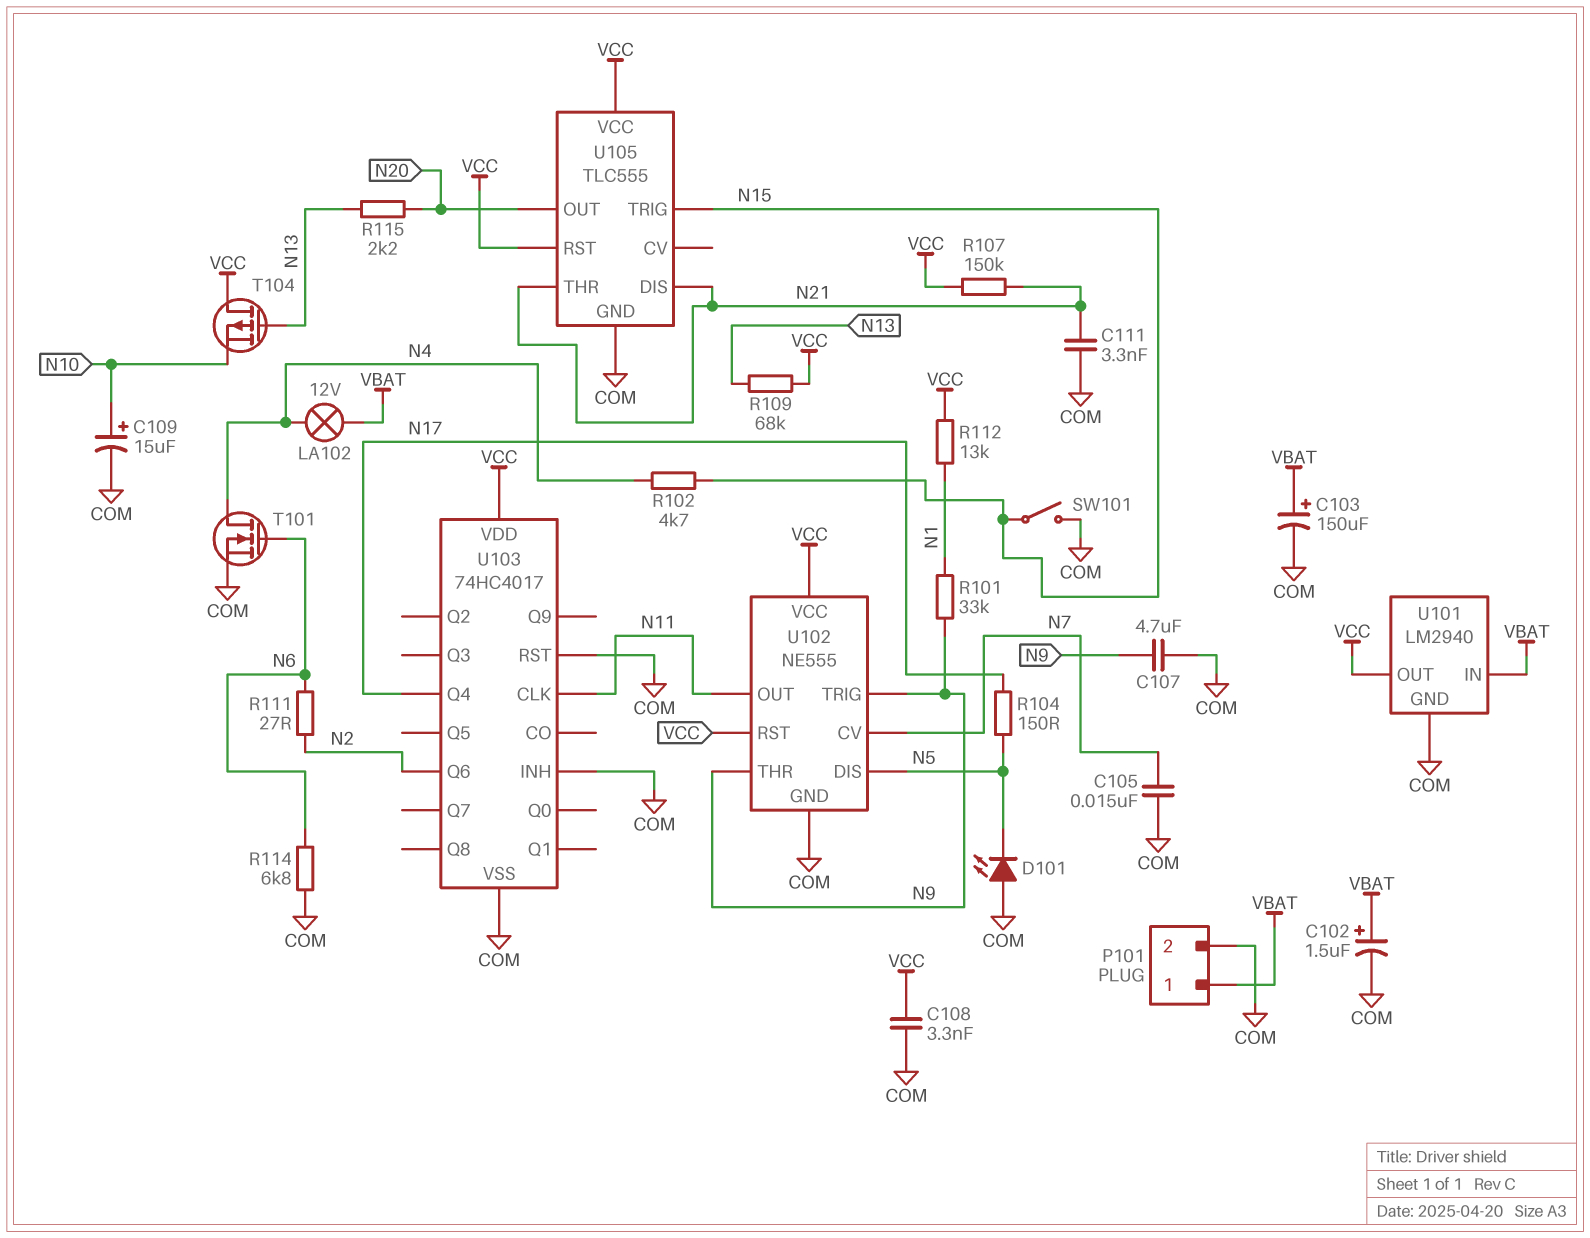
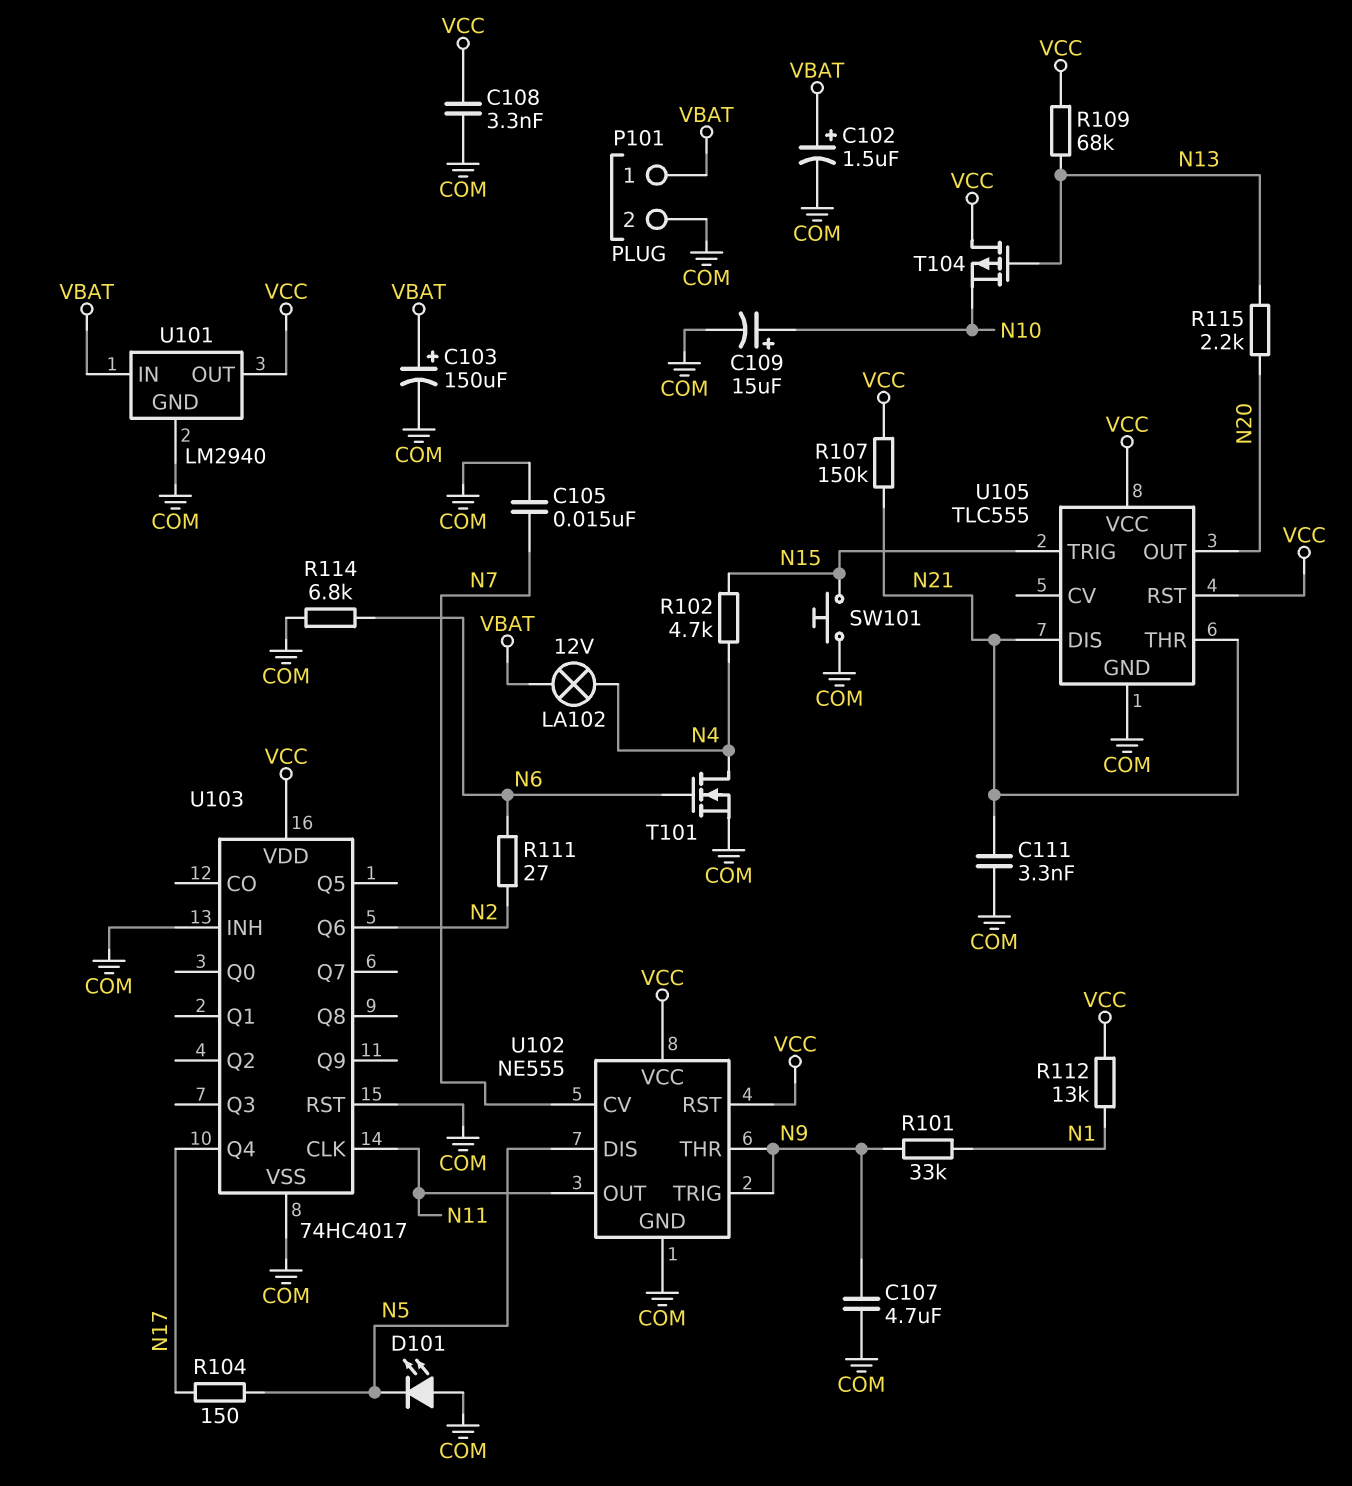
SW101: switch (COM, N15) -> button (COM, N15)

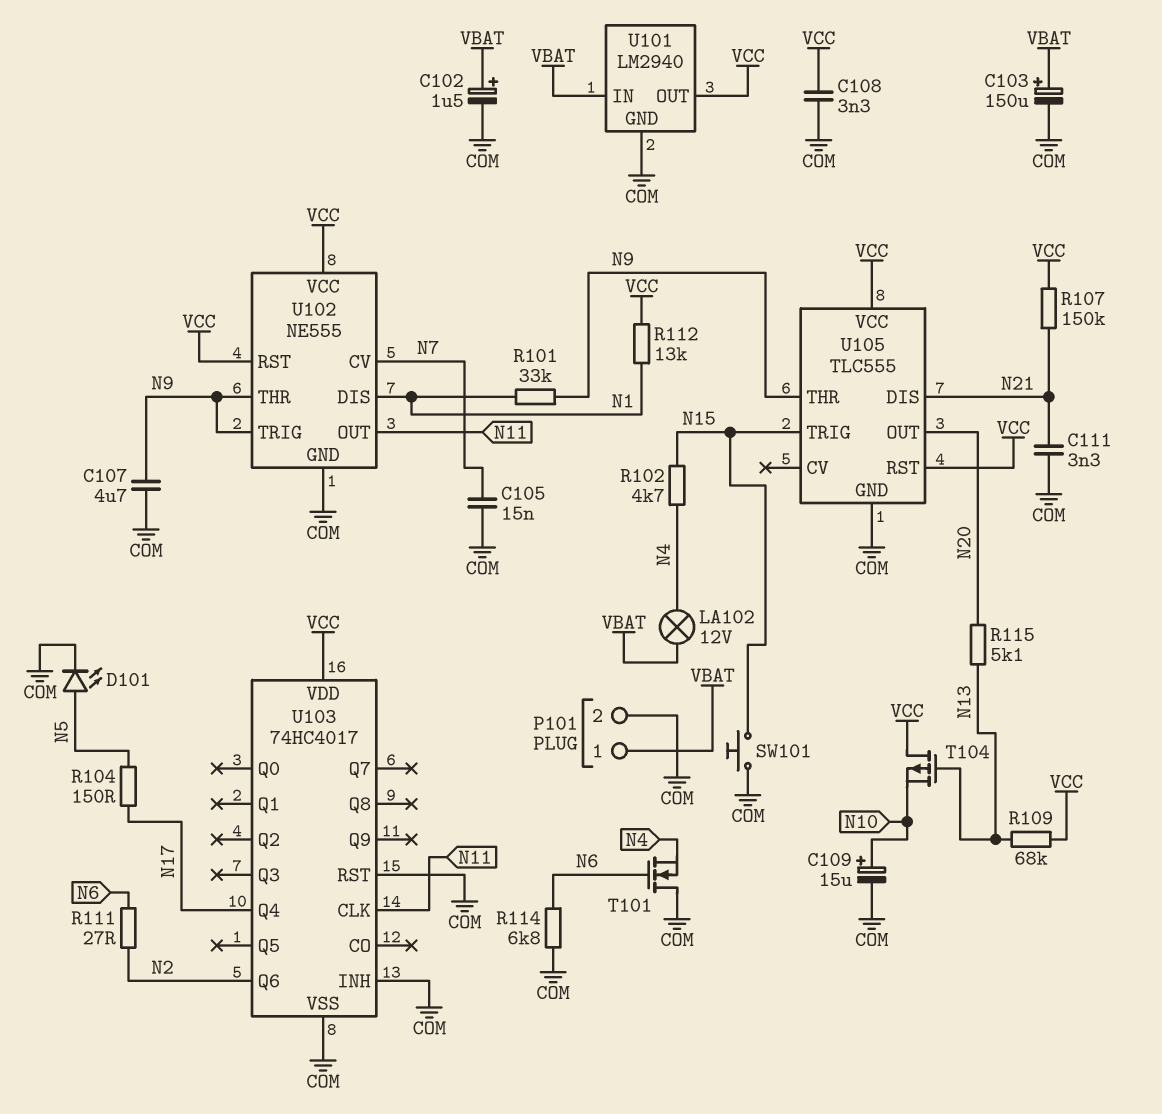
D101: LED (A COM, K N5) -> LED (A N5, K COM)
R115: 2.2k (N13, N20) -> 5.1k (N13, N20)
T101: NMOS (G N6, D N4, S COM) -> NMOS (G N6, D COM, S N4)
U102 pin DIS: N5 -> N1
U105 pin THR: N21 -> N9

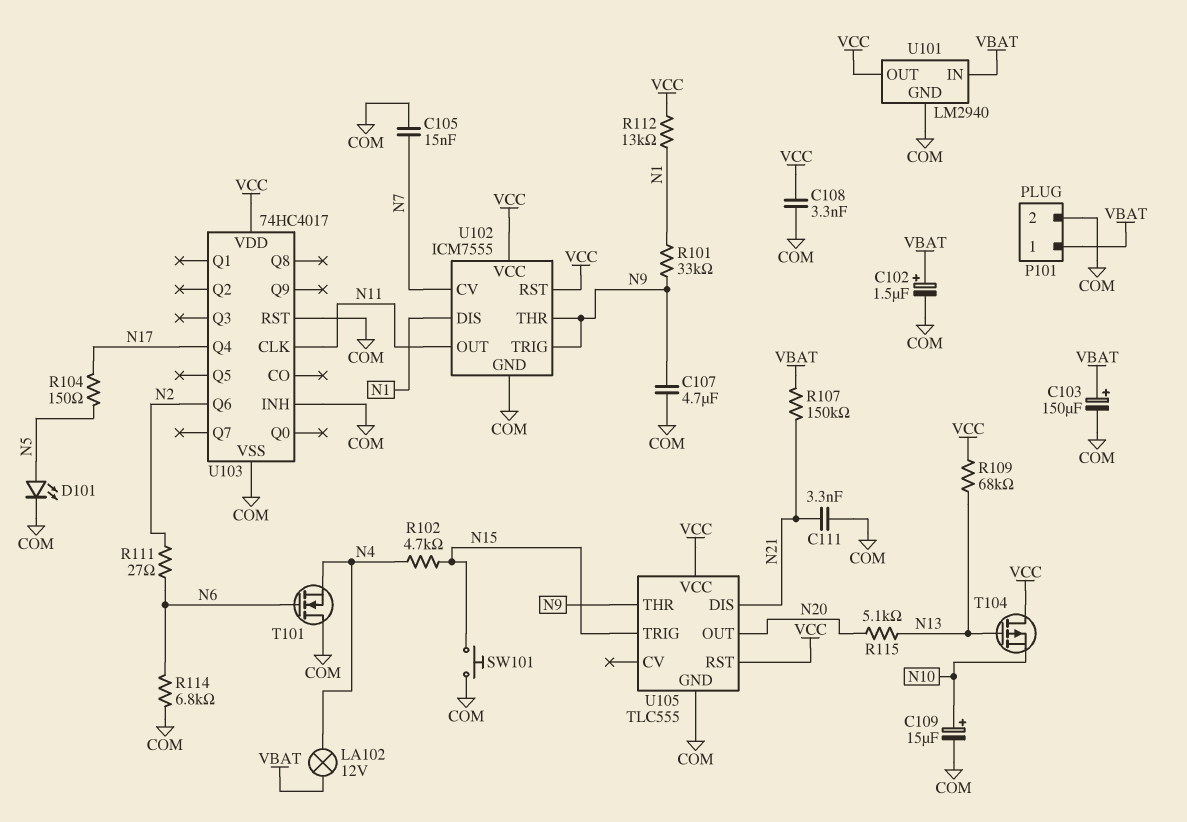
R107: 150k (N21, VCC) -> 150k (N21, VBAT)
U102: NE555 -> ICM7555

